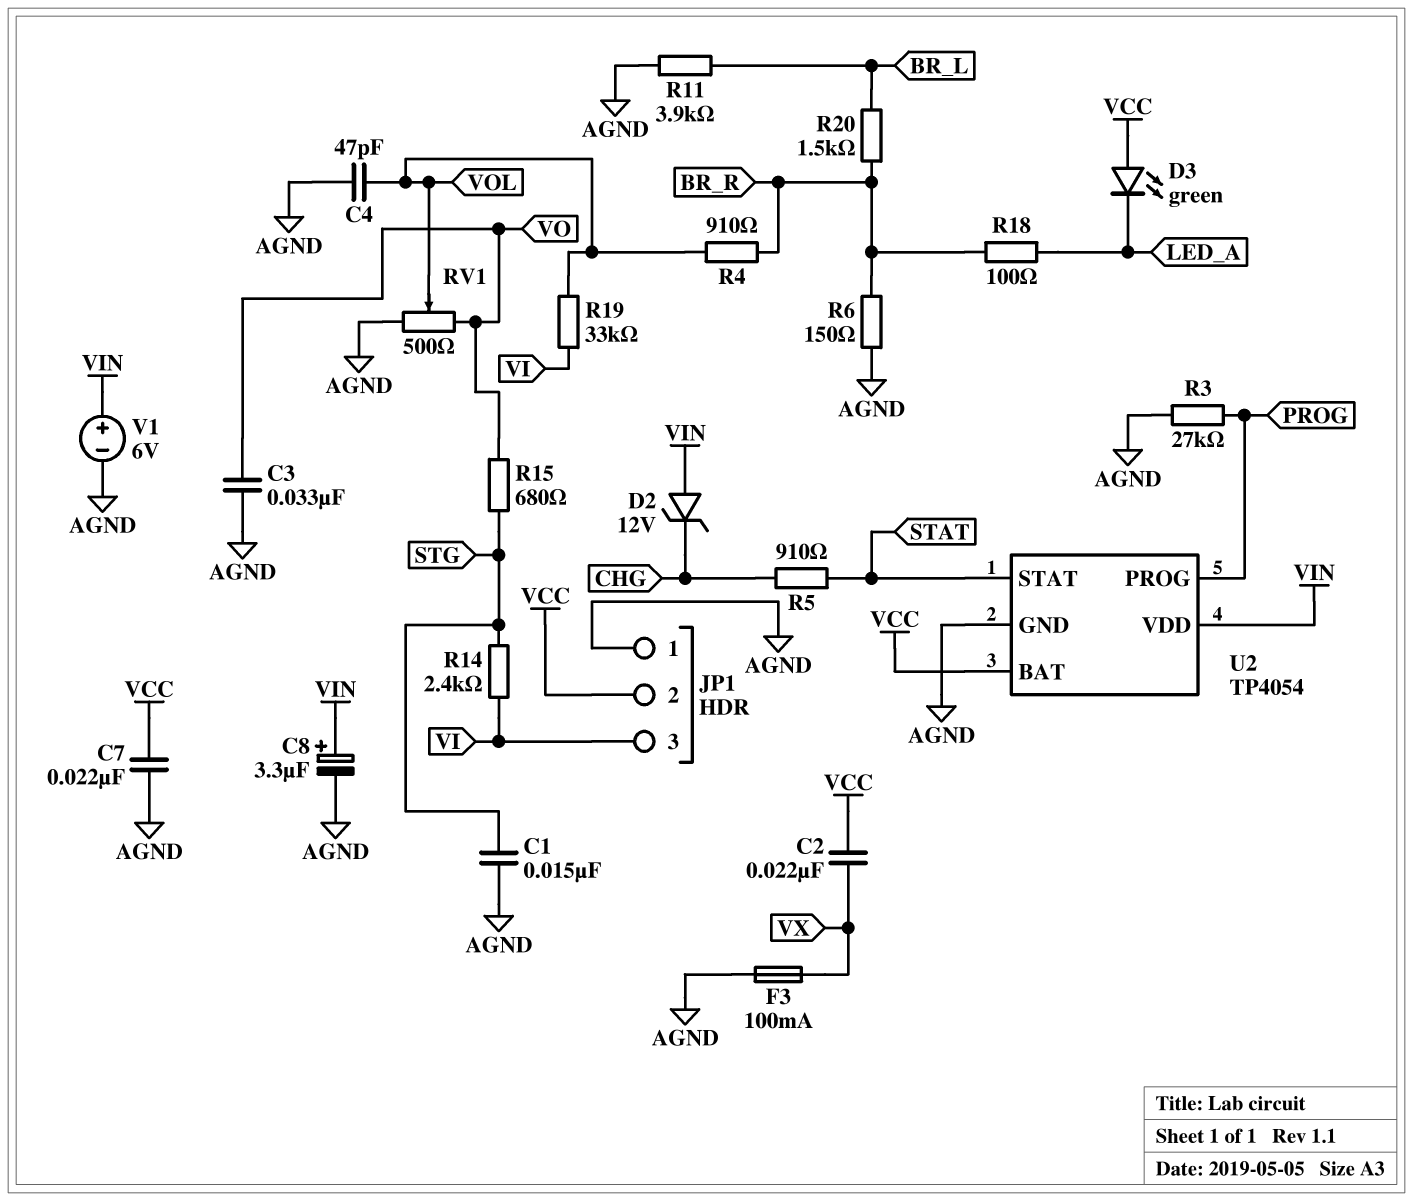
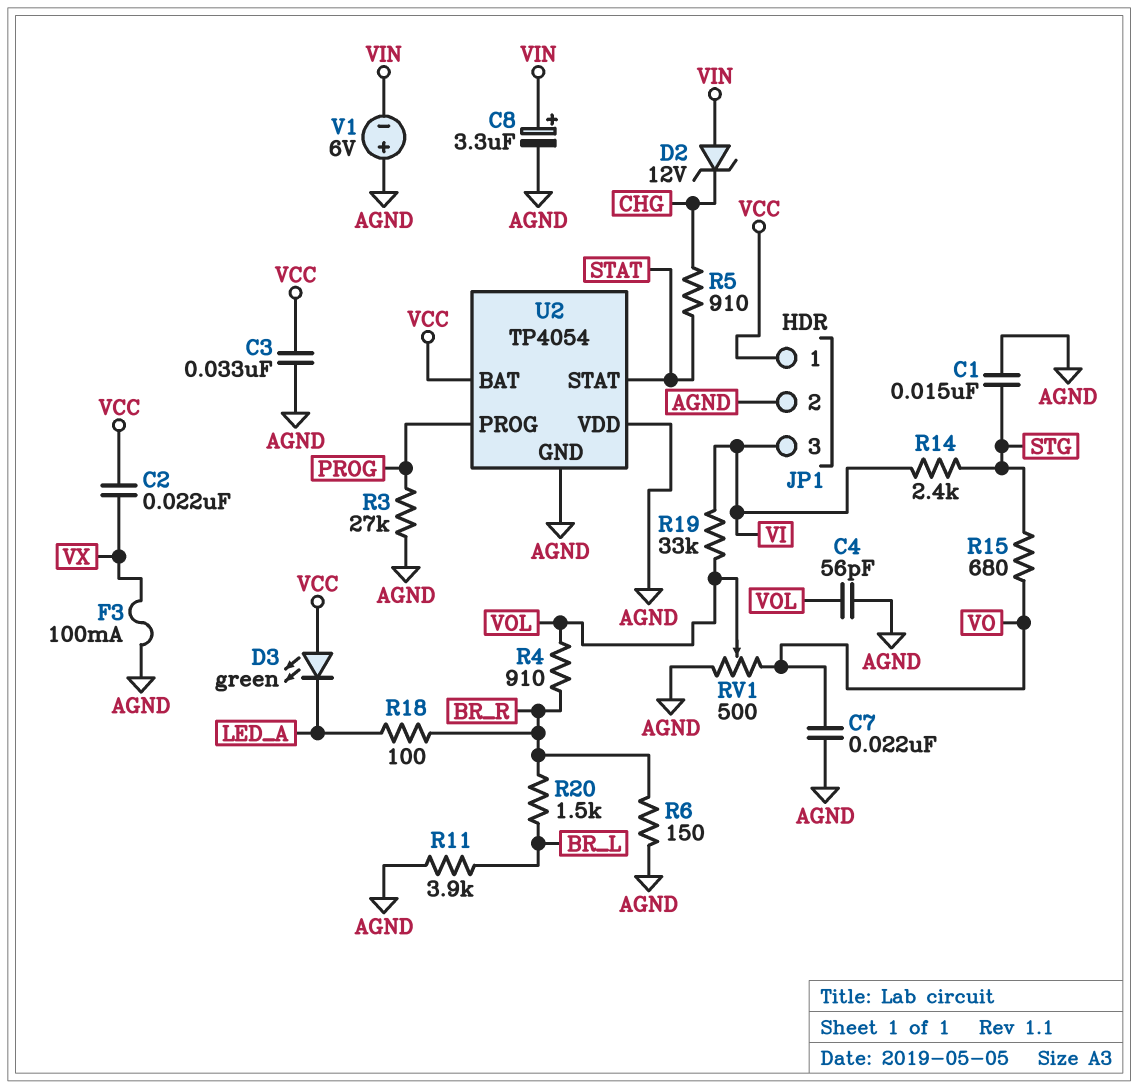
C3: 33nF (AGND, VO) -> 33nF (AGND, VCC)
C4: 47pF (AGND, VOL) -> 56pF (AGND, VOL)
C7: 22nF (AGND, VCC) -> 22nF (AGND, VO)
JP1 pin 1: AGND -> VCC
JP1 pin 2: VCC -> AGND
U2 pin VDD: VIN -> AGND
V1: 6V (plus VIN, minus AGND) -> 6V (plus AGND, minus VIN)

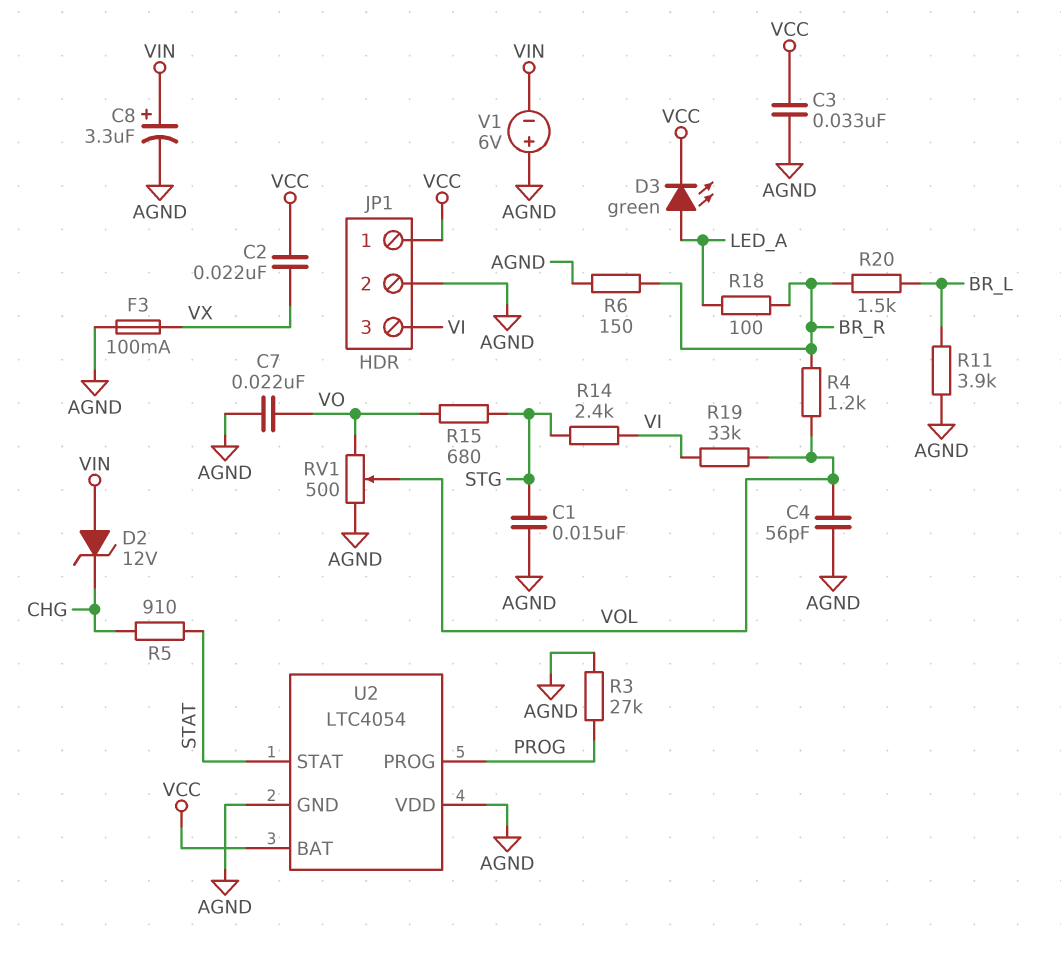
D3: LED green (A VCC, K LED_A) -> LED green (A LED_A, K VCC)
R4: 910 (BR_R, VOL) -> 1.2k (BR_R, VOL)
U2: TP4054 -> LTC4054

